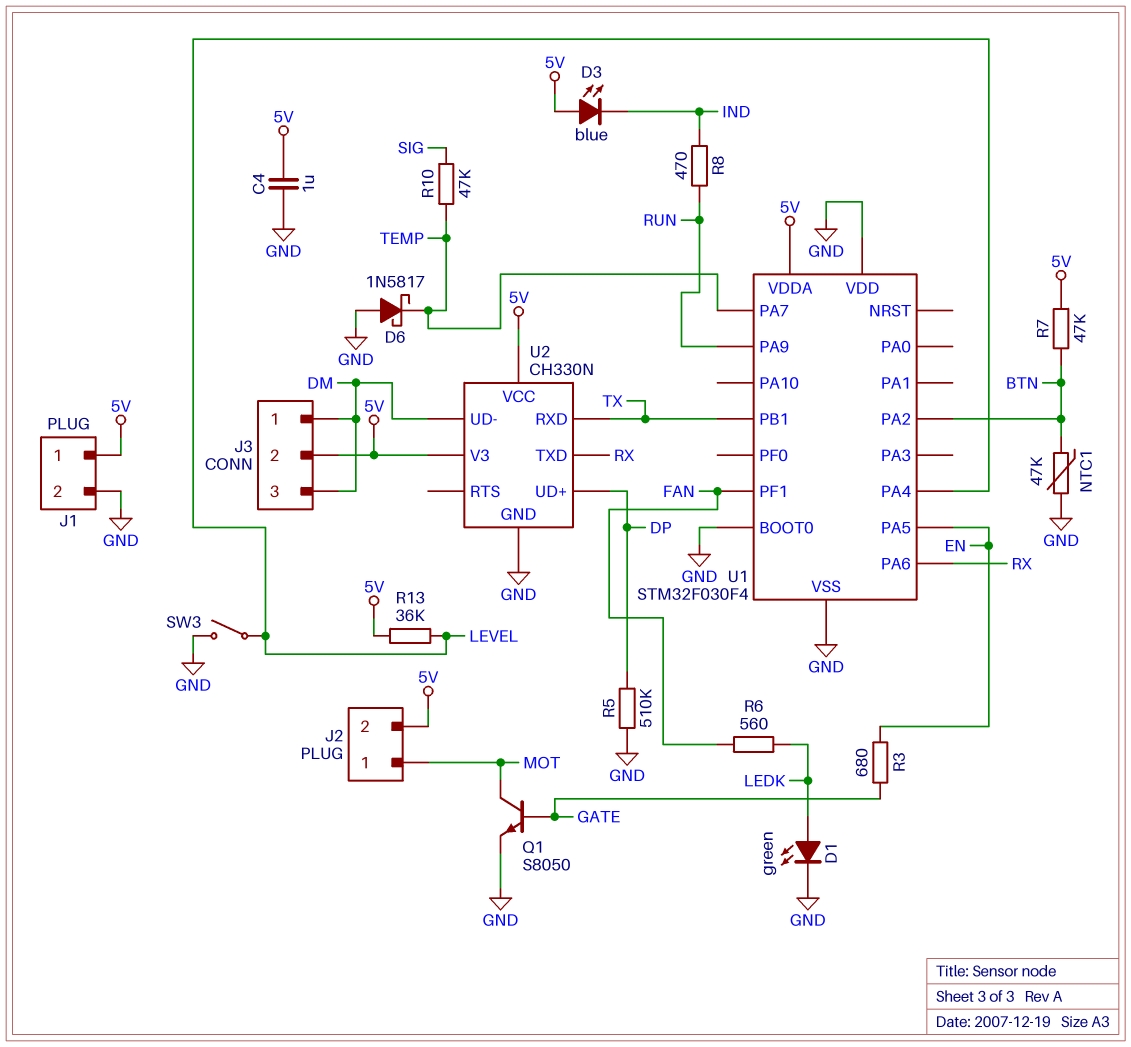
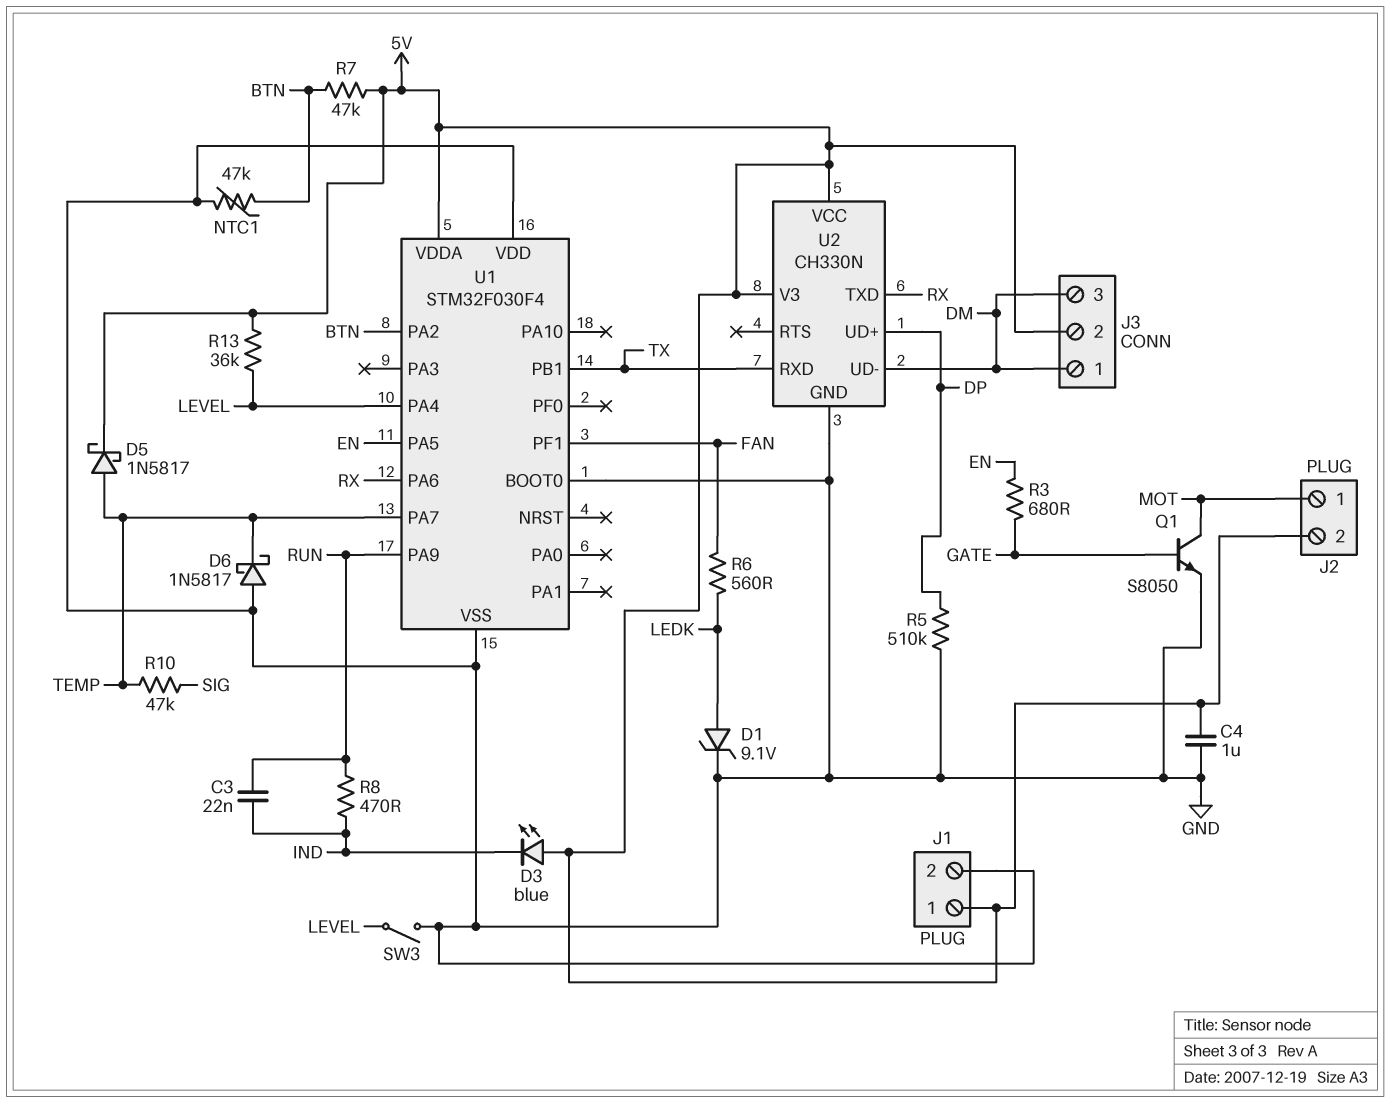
C3: none -> 22nF (IND, RUN)
D1: LED green (A LEDK, K GND) -> zener 9.1V (A LEDK, K GND)
D5: none -> schottky 1N5817 (A TEMP, K 5V)

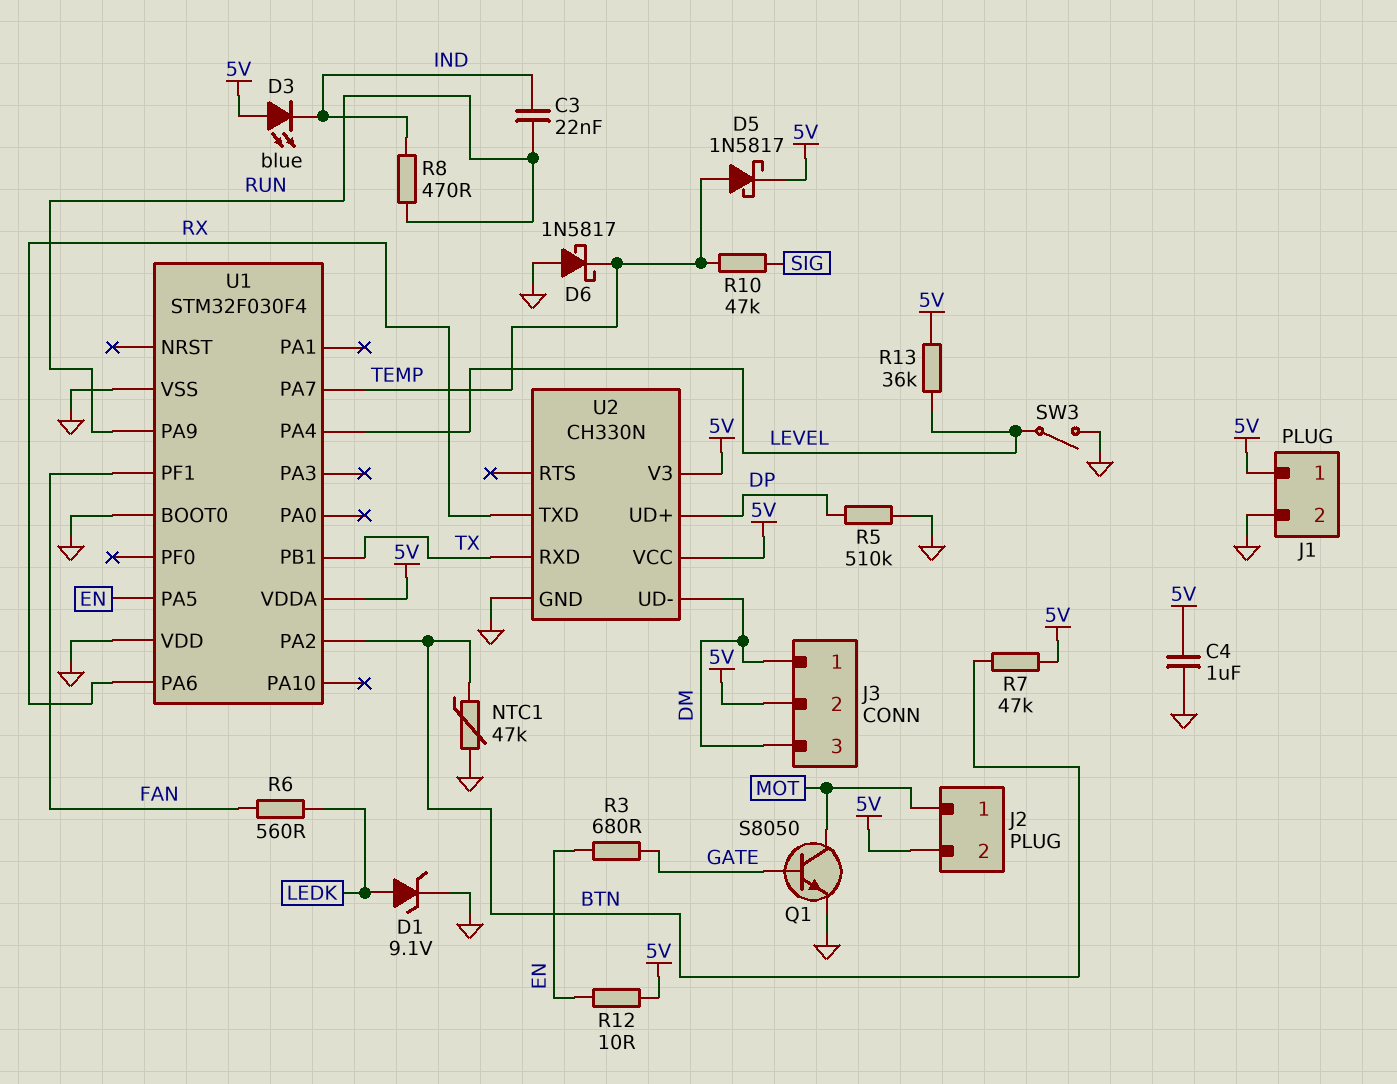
R12: none -> 10 (5V, EN)

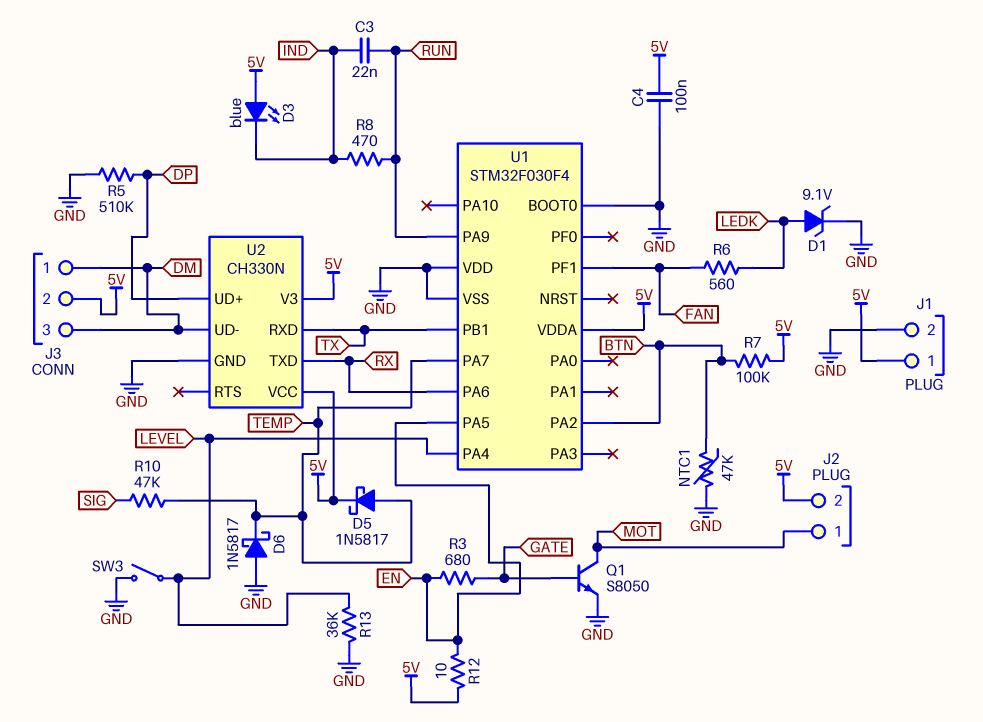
C4: 1uF (5V, GND) -> 100nF (5V, GND)
R7: 47k (5V, BTN) -> 100k (5V, BTN)
R13: 36k (5V, LEVEL) -> 36k (GND, LEVEL)

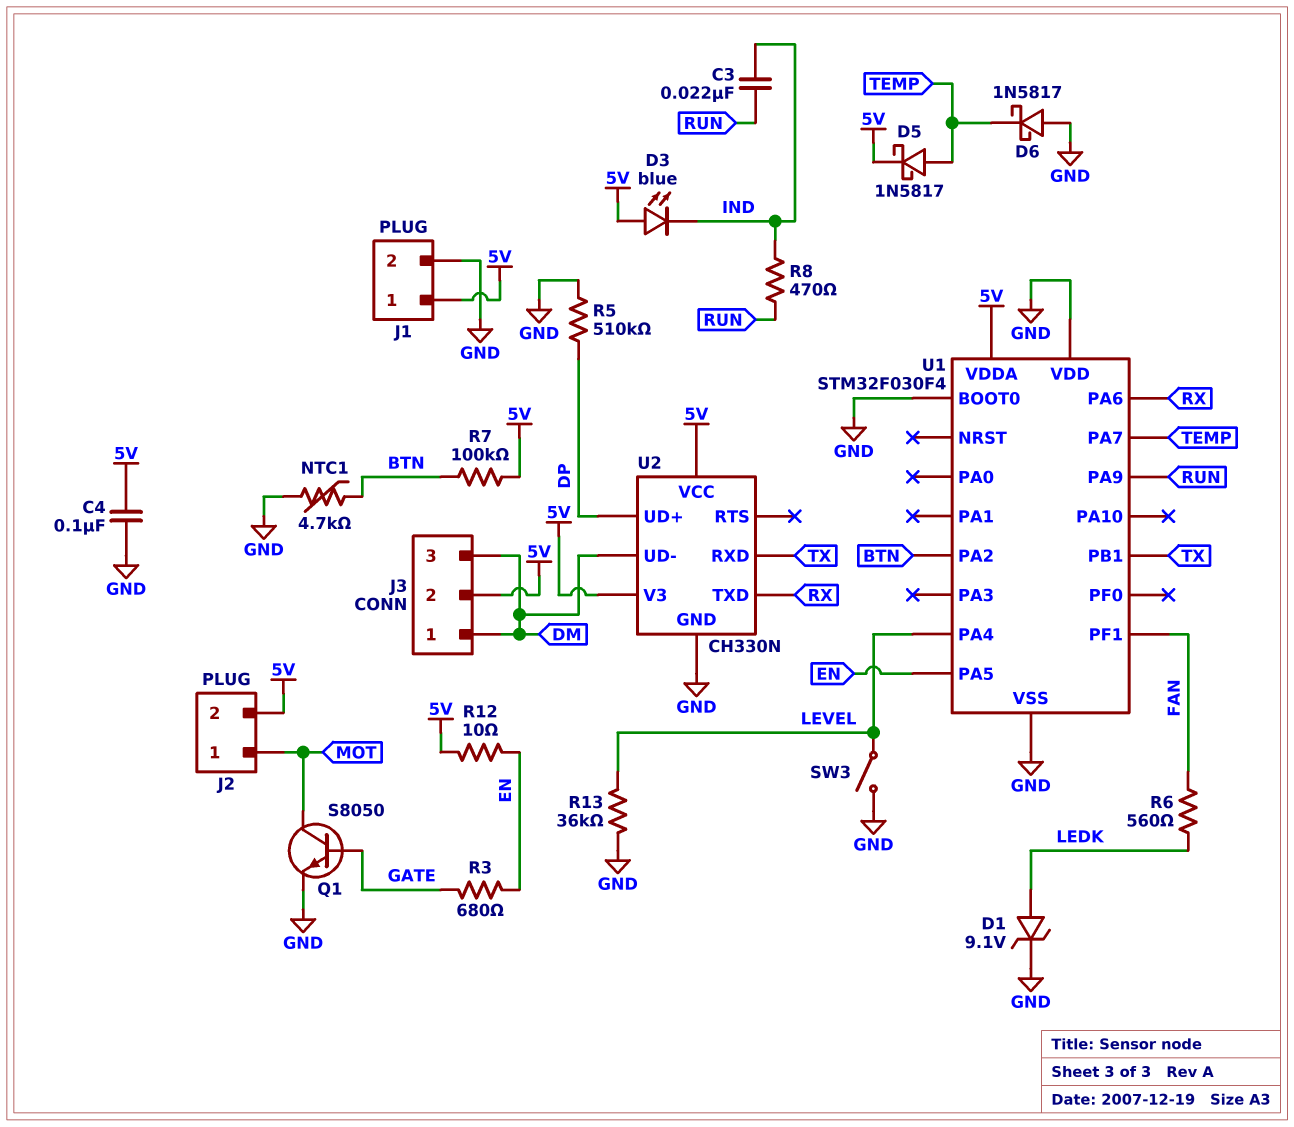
NTC1: 47k (BTN, GND) -> 4.7k (BTN, GND)
R10: 47k (SIG, TEMP) -> none

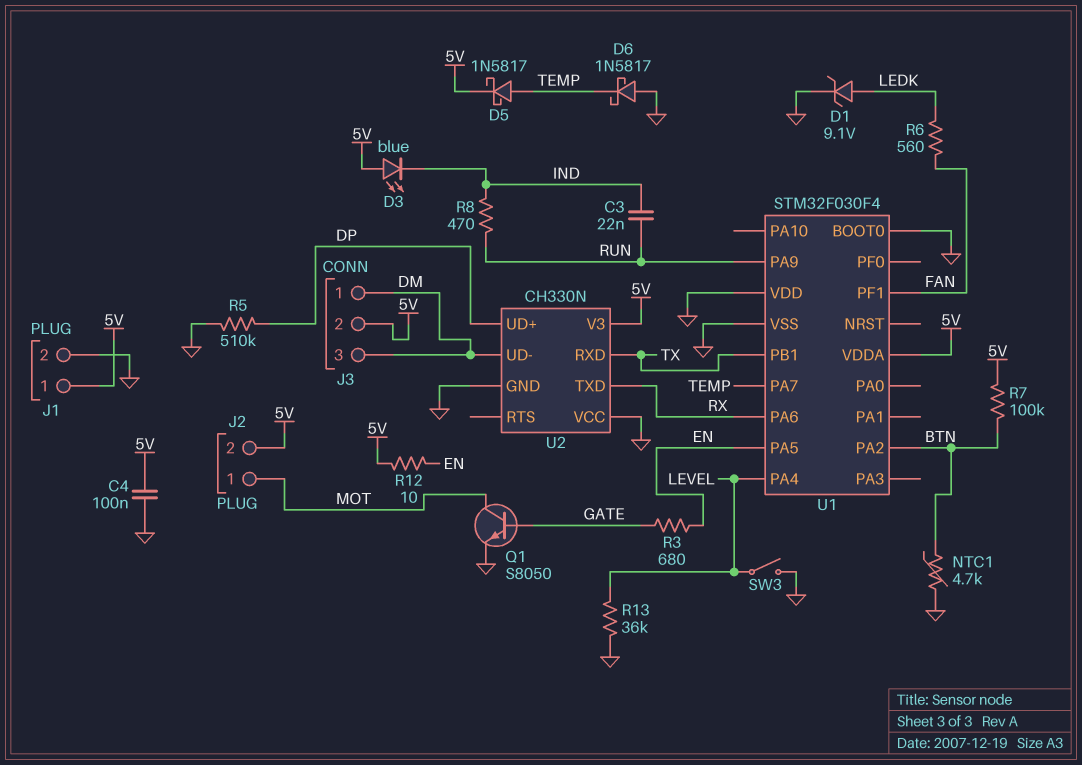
U2 pin VCC: 5V -> GND

